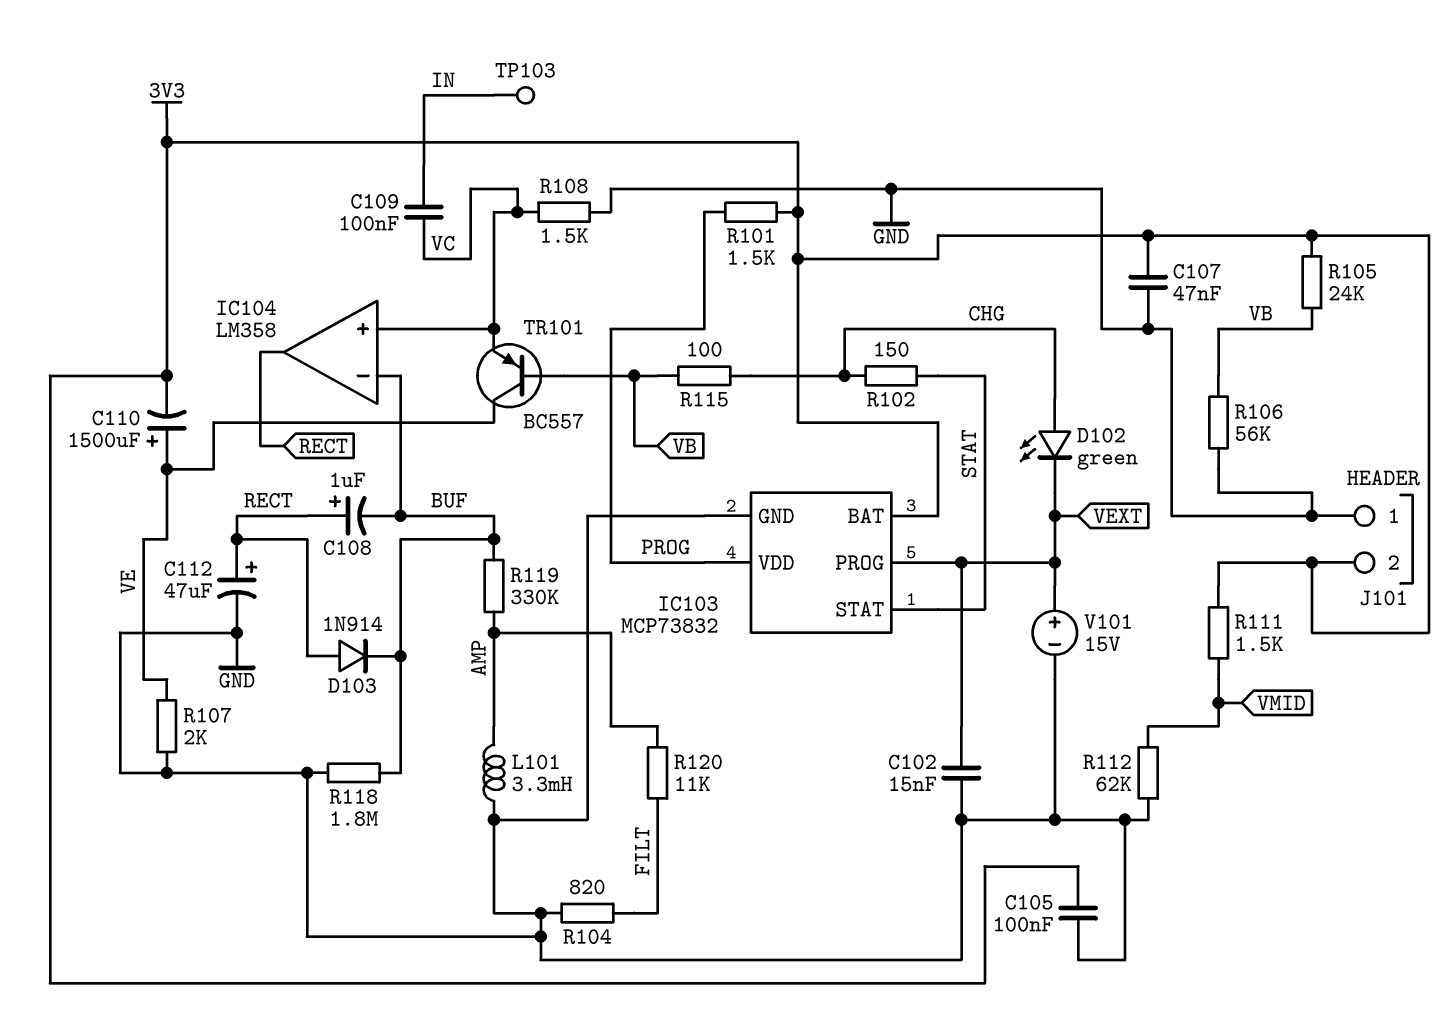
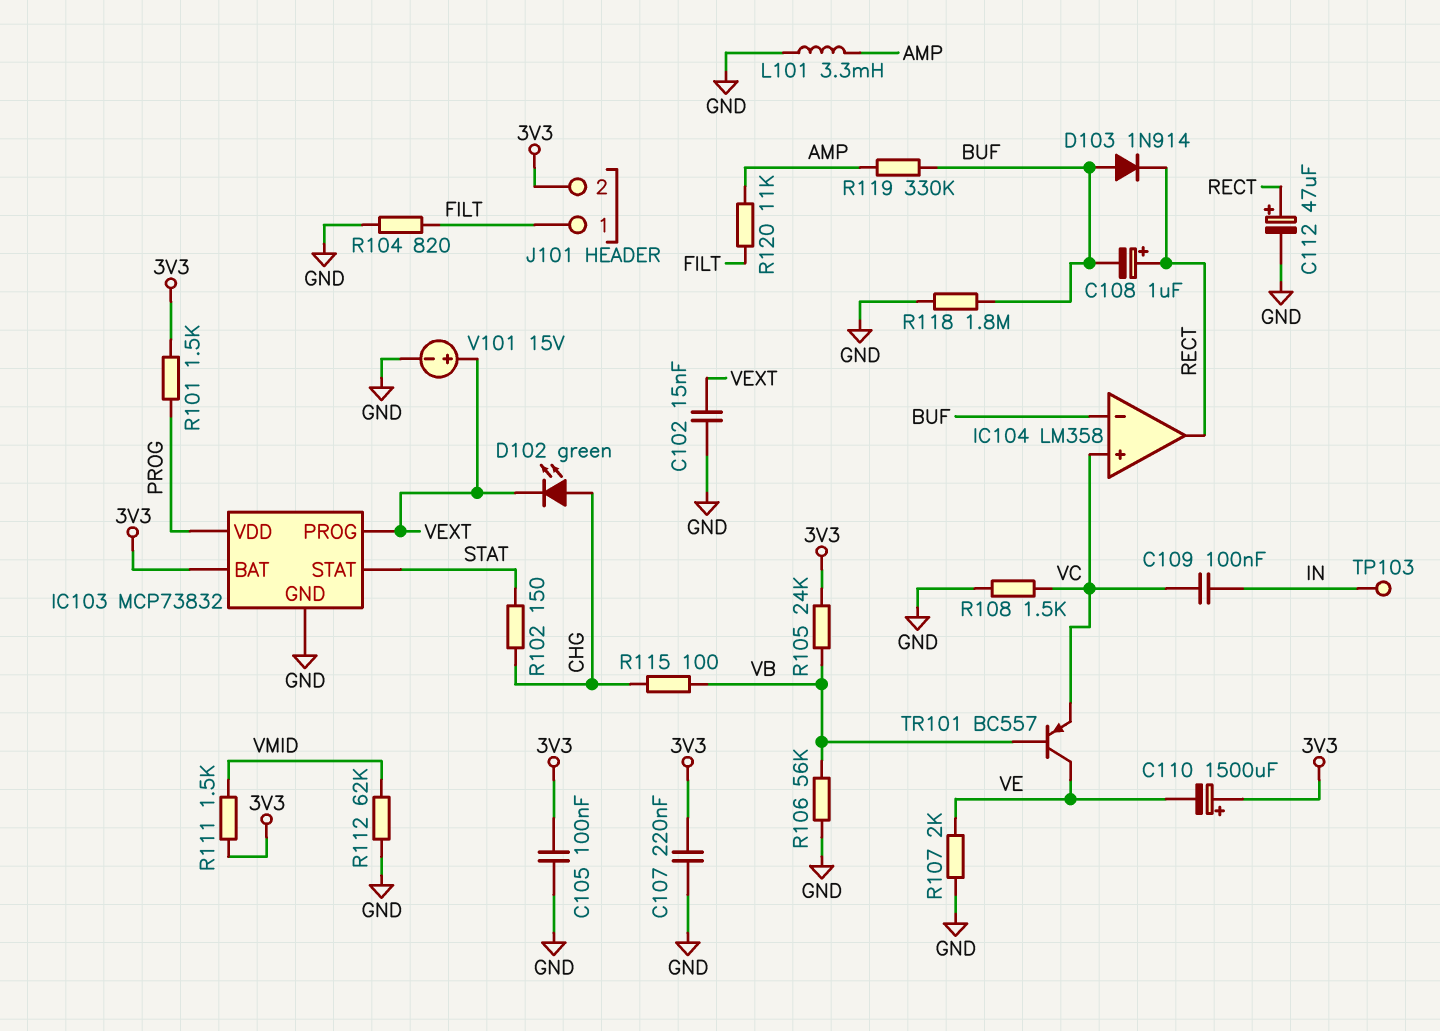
C107: 47nF (3V3, GND) -> 220nF (3V3, GND)
C110: 1500uF (plus VE, minus 3V3) -> 1500uF (plus 3V3, minus VE)
D103: diode 1N914 (A RECT, K BUF) -> diode 1N914 (A BUF, K RECT)
J101 pin 1: GND -> FILT

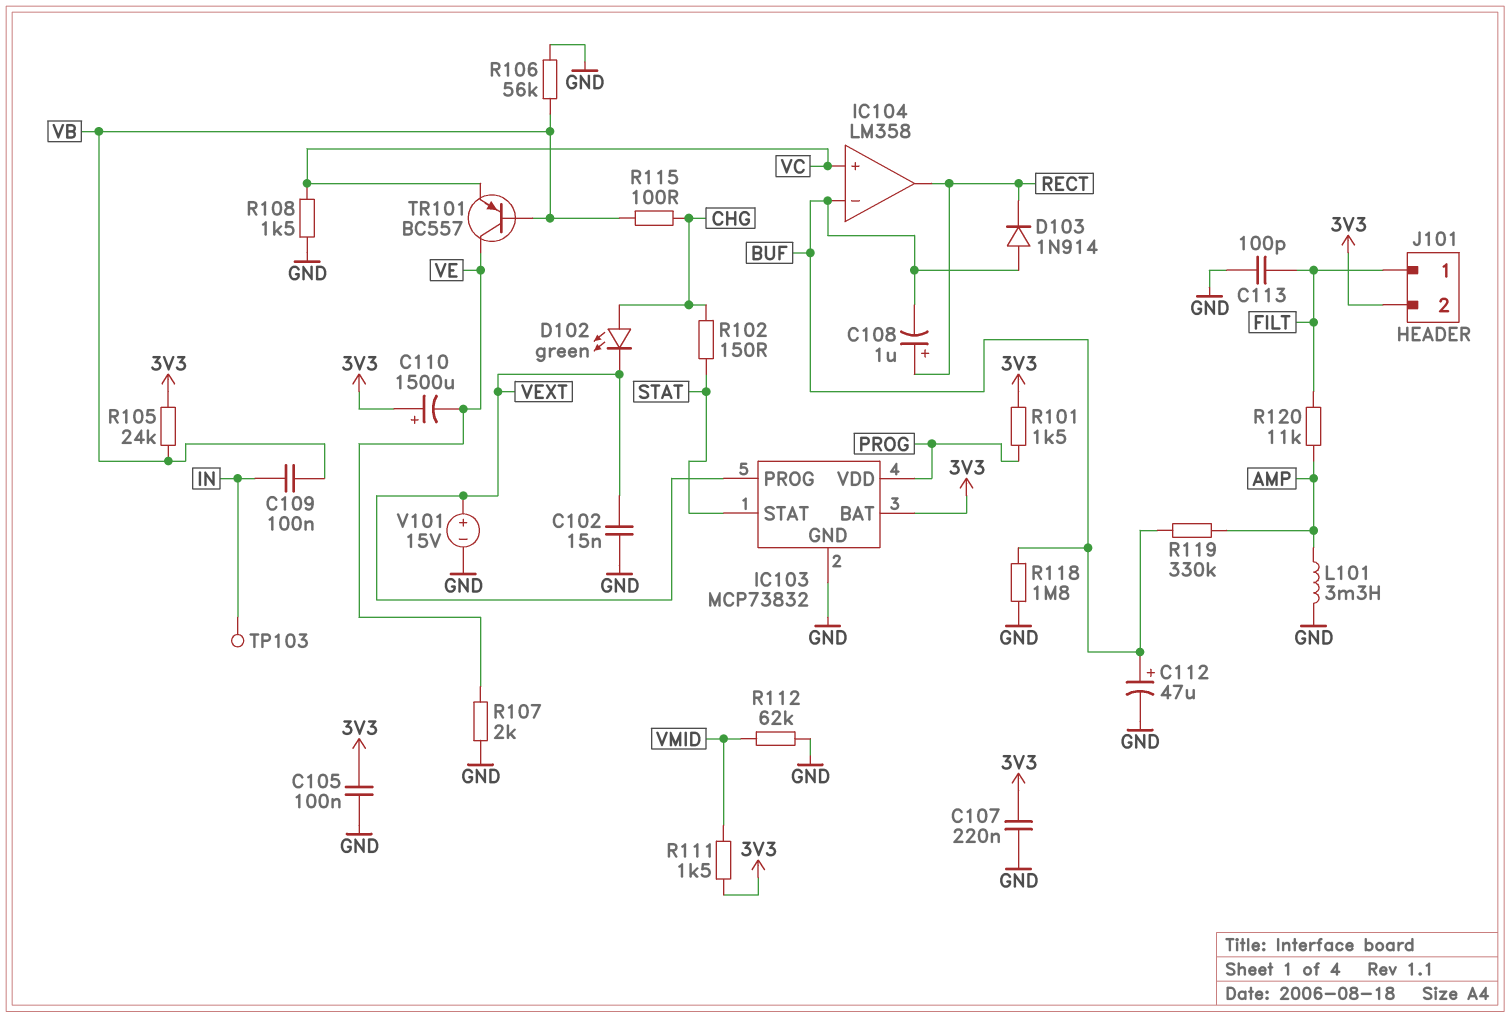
C109: 100nF (IN, VC) -> 100nF (IN, VB)
C112: 47uF (plus RECT, minus GND) -> 47uF (plus BUF, minus GND)
C113: none -> 100pF (FILT, GND)
R104: 820 (FILT, GND) -> none

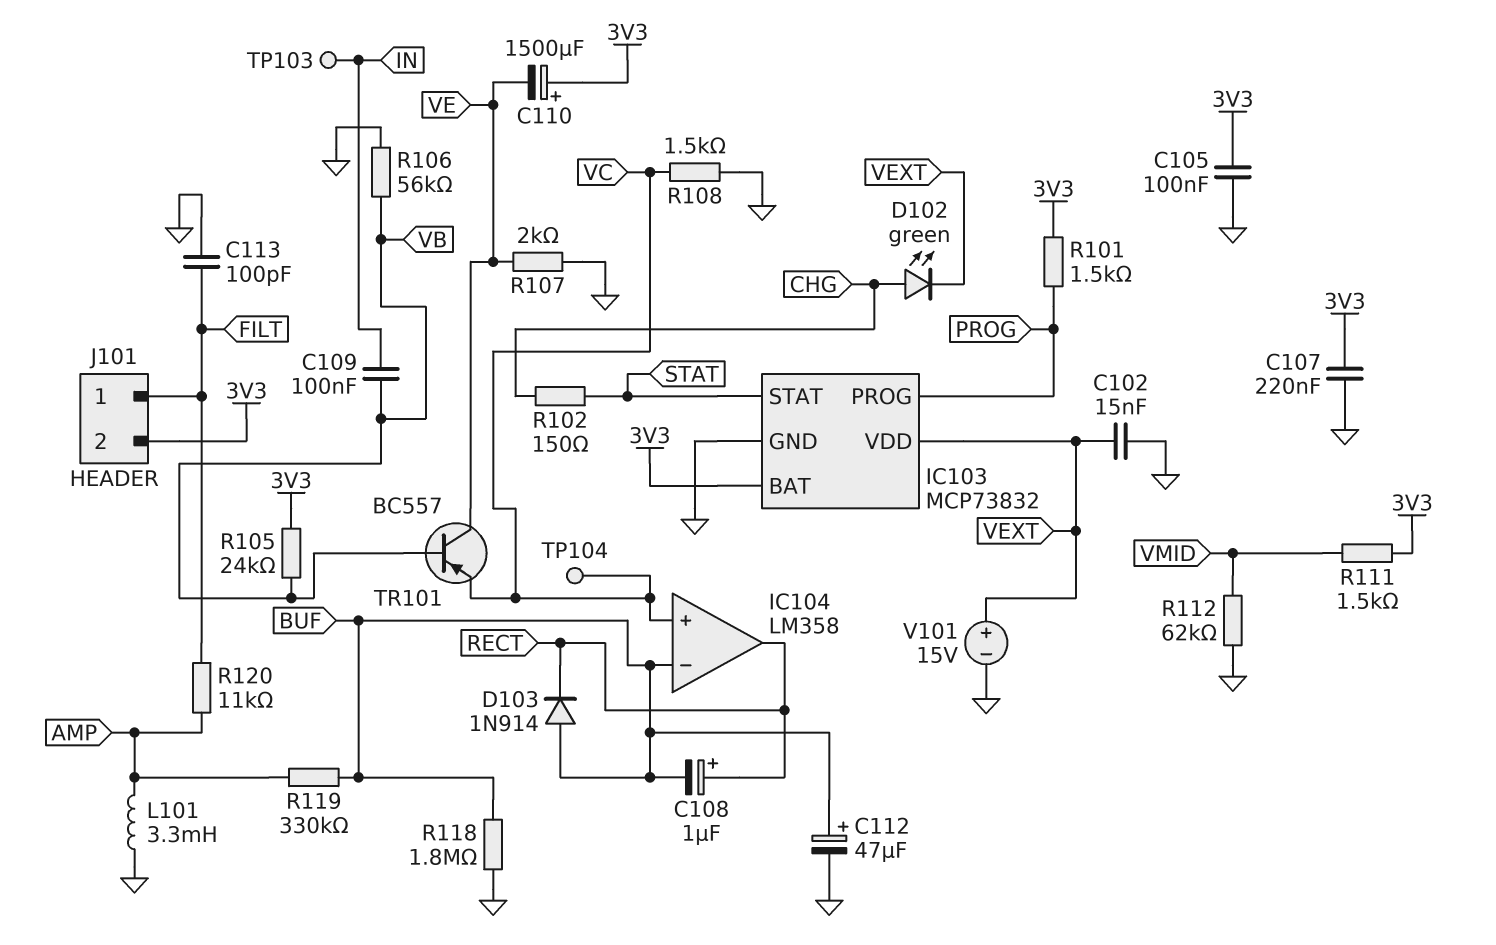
IC103 pin PROG: VEXT -> PROG
IC103 pin VDD: PROG -> VEXT
R115: 100 (CHG, VB) -> none
TP104: none -> test point (VC)

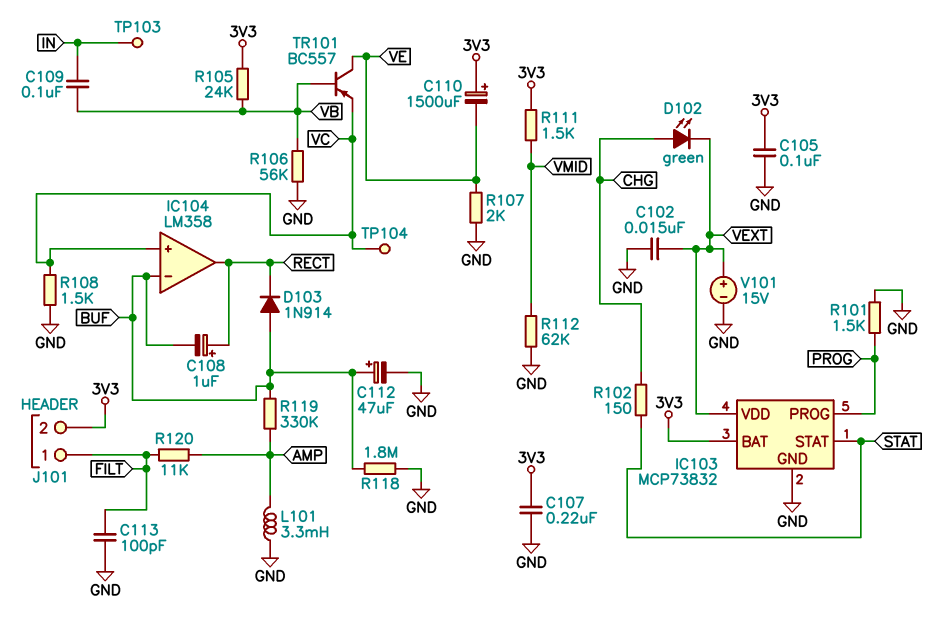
R101: 1.5k (3V3, PROG) -> 1.5k (GND, PROG)

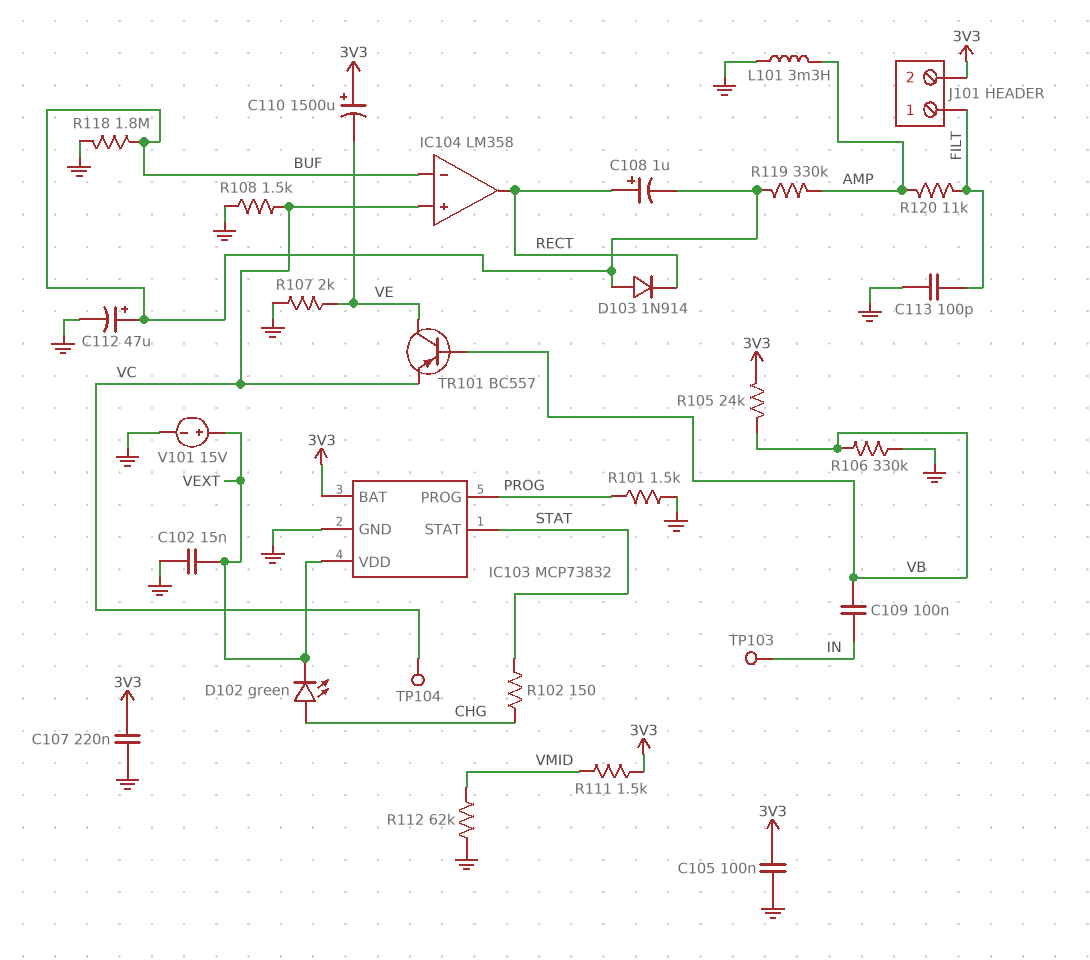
R106: 56k (GND, VB) -> 330k (GND, VB)

